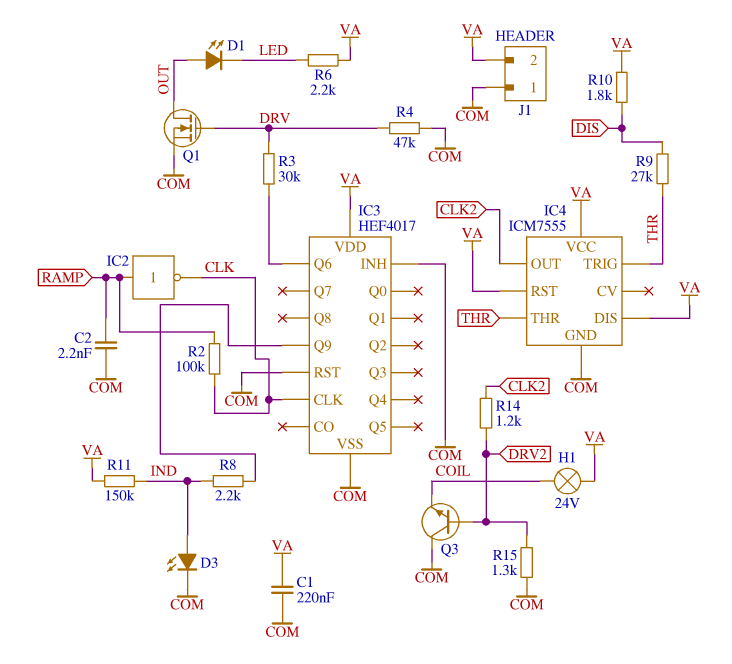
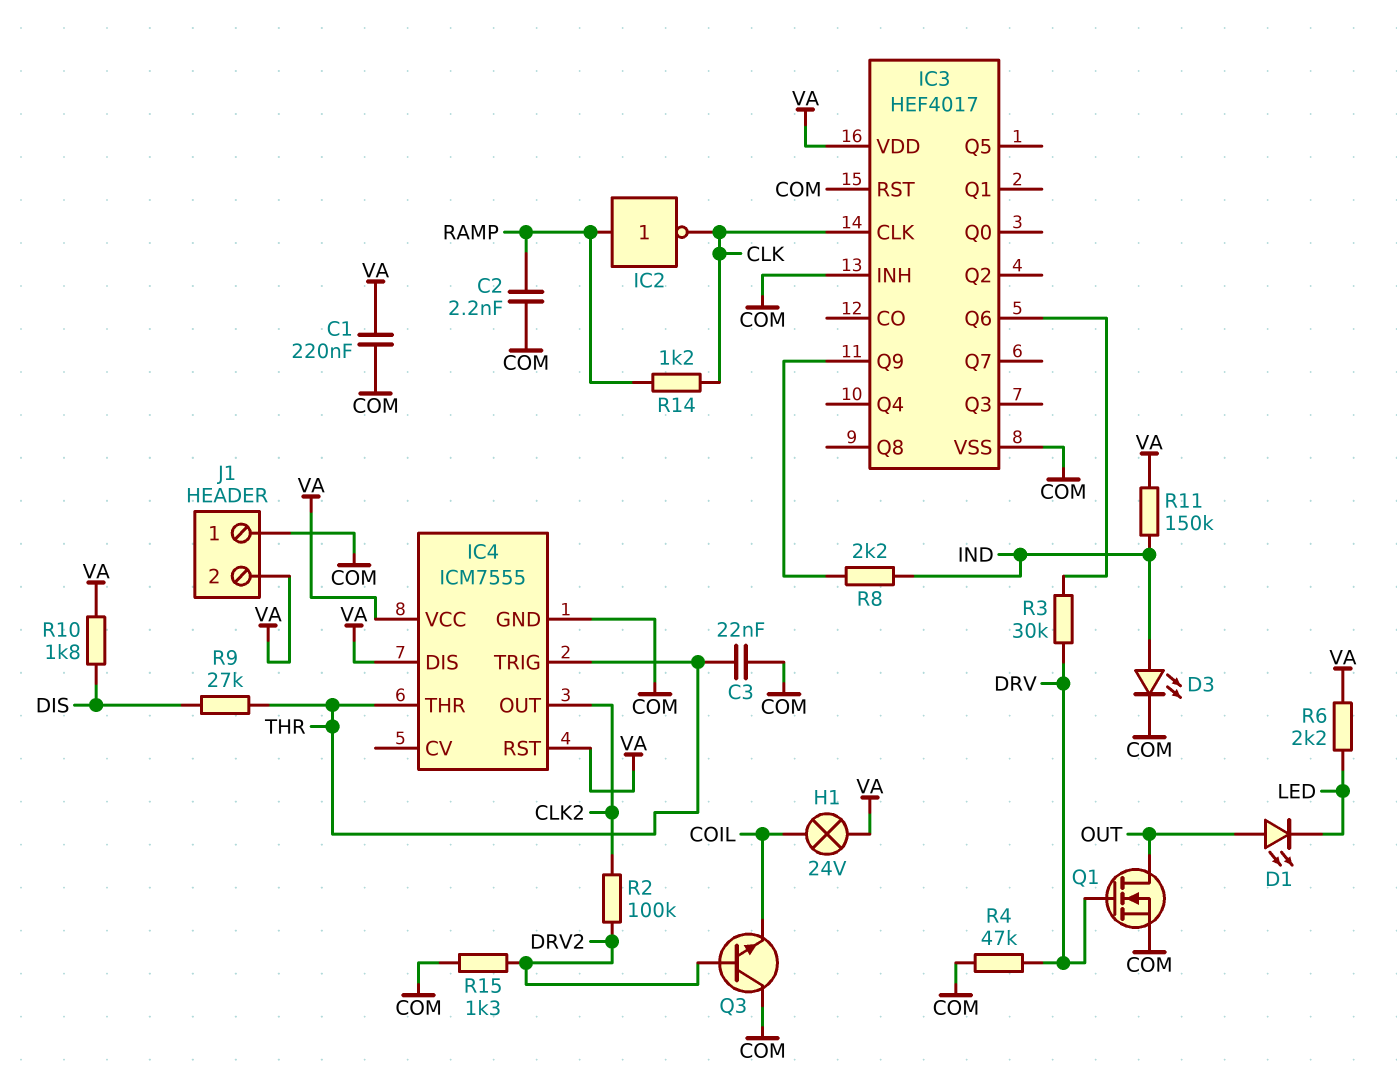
C3: none -> 22nF (COM, THR)
R2: 100k (CLK, RAMP) -> 100k (CLK2, DRV2)
R14: 1.2k (CLK2, DRV2) -> 1.2k (CLK, RAMP)

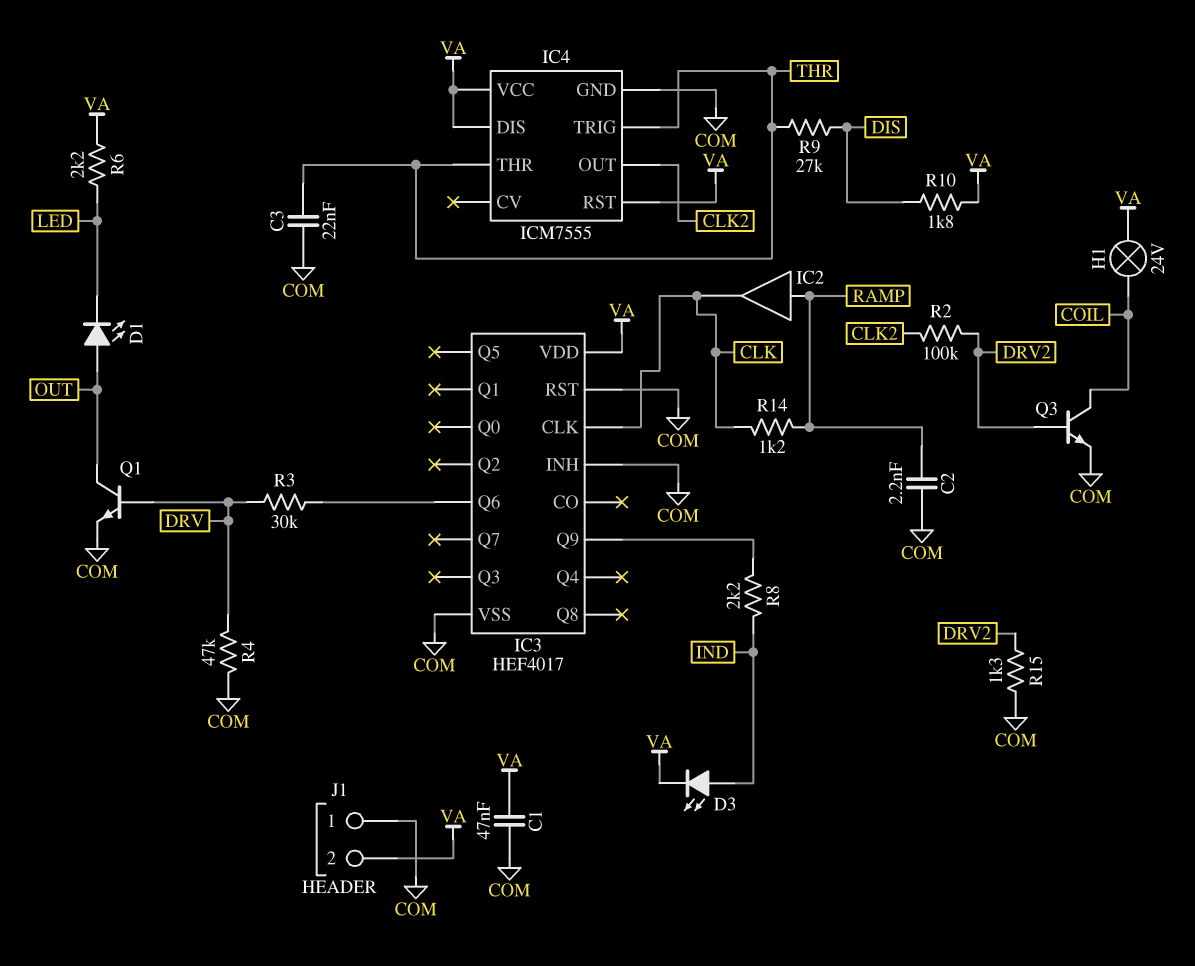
C1: 220nF (COM, VA) -> 47nF (COM, VA)
D3: LED (A IND, K COM) -> LED (A IND, K VA)
IC2: NOT (in RAMP, out CLK) -> buffer (in RAMP, out CLK)
Q1: NMOS (G DRV, D OUT, S COM) -> NPN (B DRV, C OUT, E COM)
Q3: NPN (B DRV2, C COM, E COIL) -> NPN (B DRV2, C COIL, E COM)
R11: 150k (IND, VA) -> none

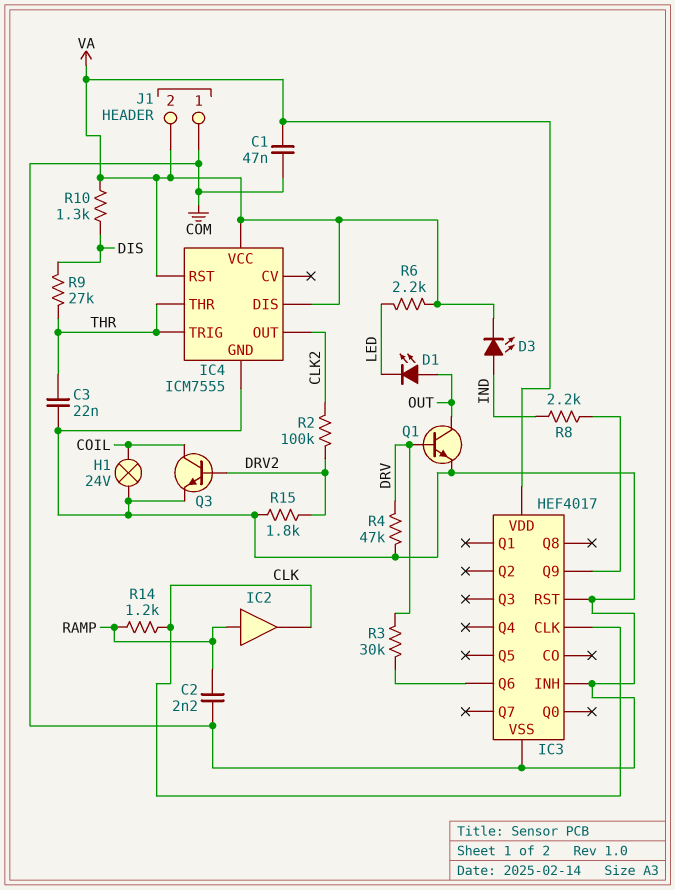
H1: lamp 24V (COIL, VA) -> lamp 24V (COIL, COM)
R10: 1.8k (DIS, VA) -> 1.3k (DIS, VA)
R15: 1.3k (COM, DRV2) -> 1.8k (COM, DRV2)

